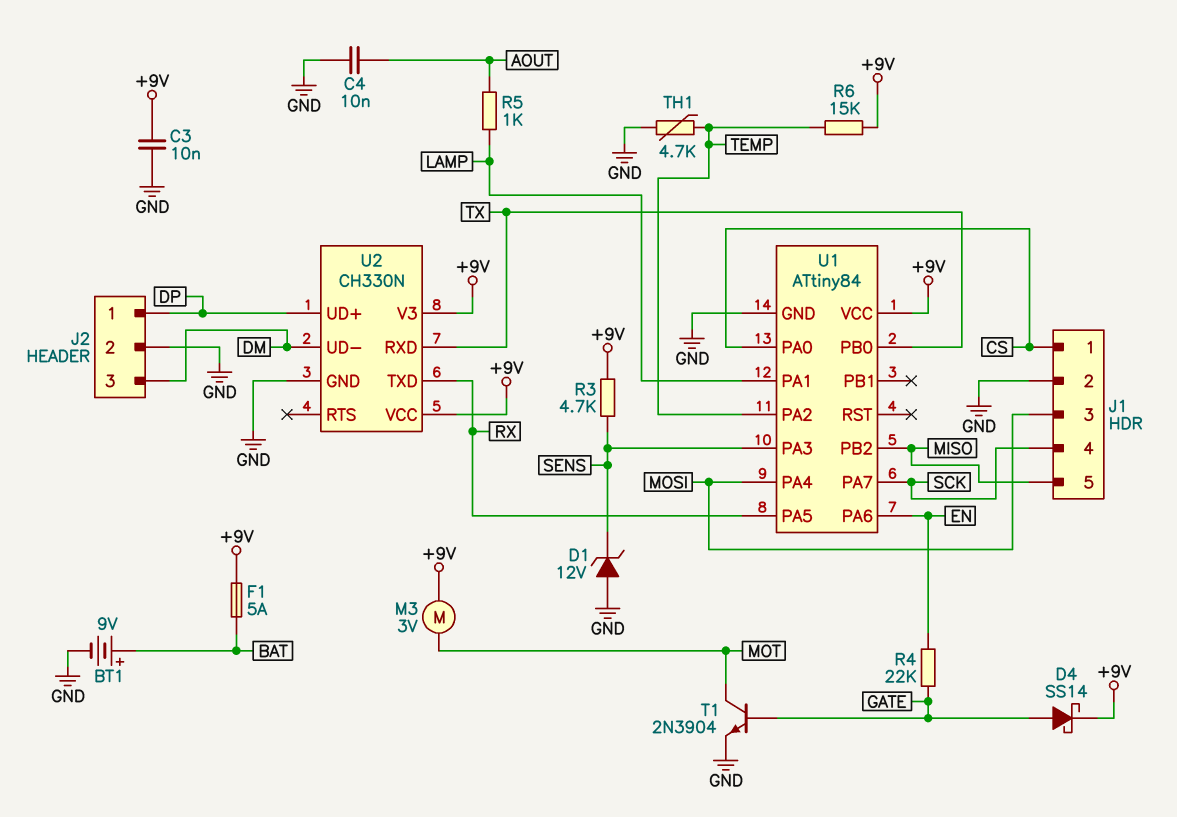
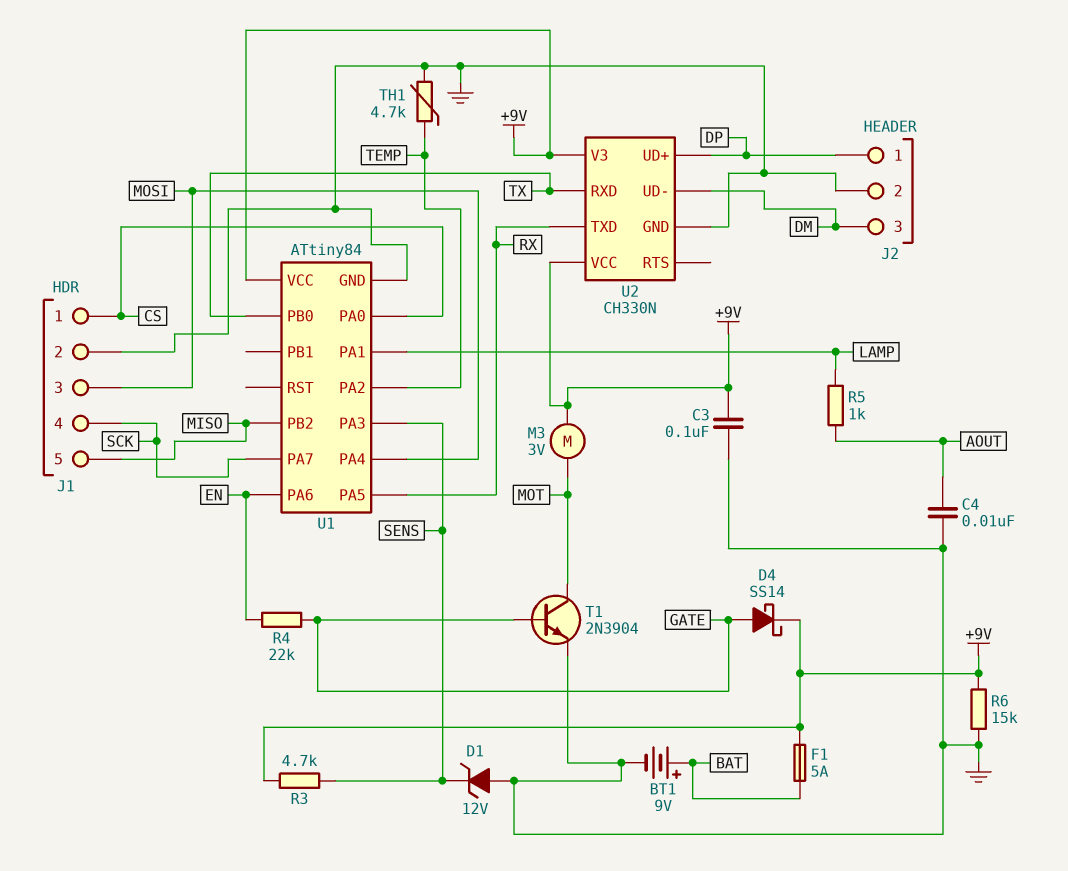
C3: 10nF (+9V, GND) -> 100nF (+9V, GND)
R6: 15k (+9V, TEMP) -> 15k (+9V, GND)

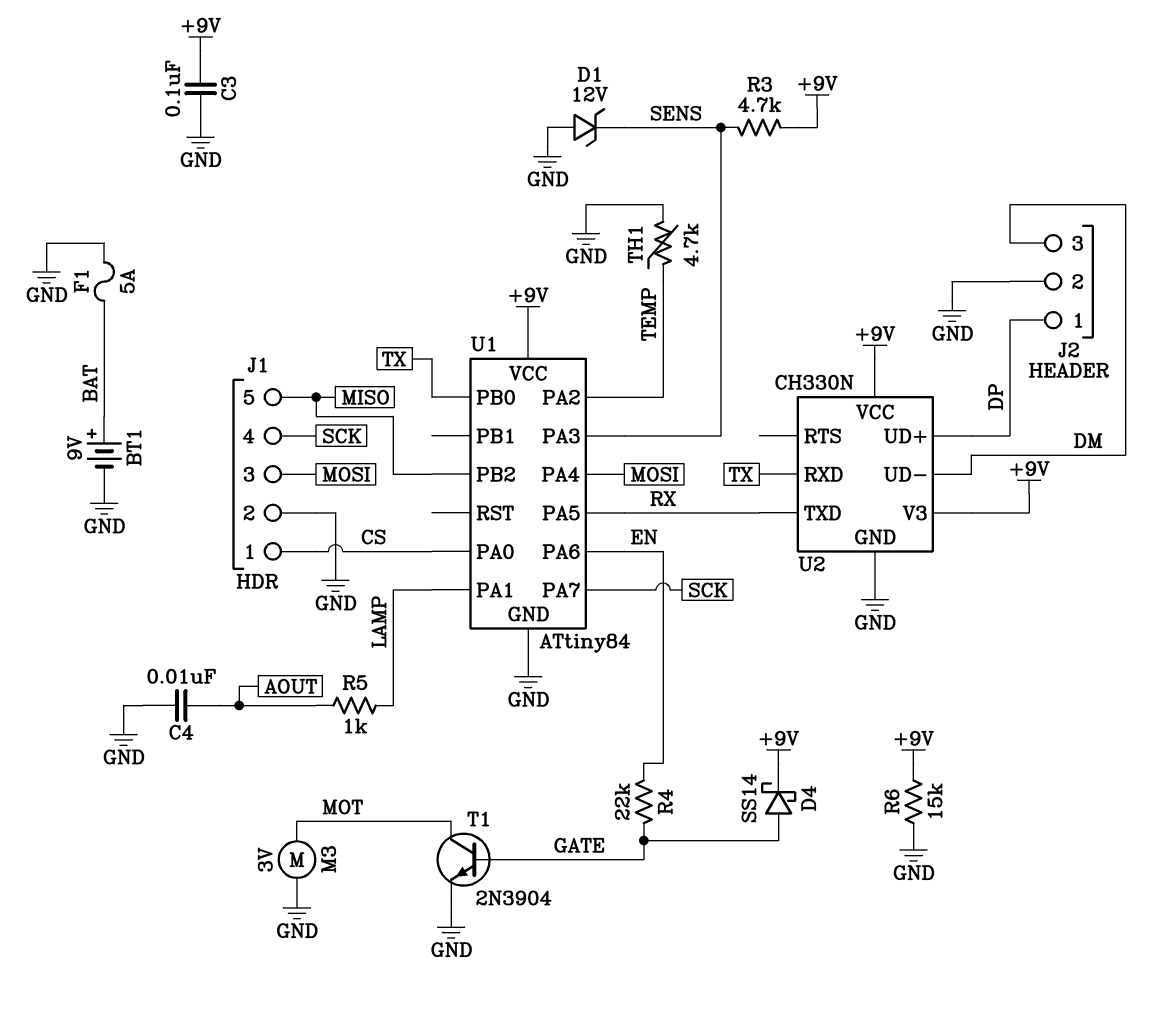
F1: 5A (+9V, BAT) -> 5A (BAT, GND)
M3: motor 3V (+9V, MOT) -> motor 3V (GND, MOT)

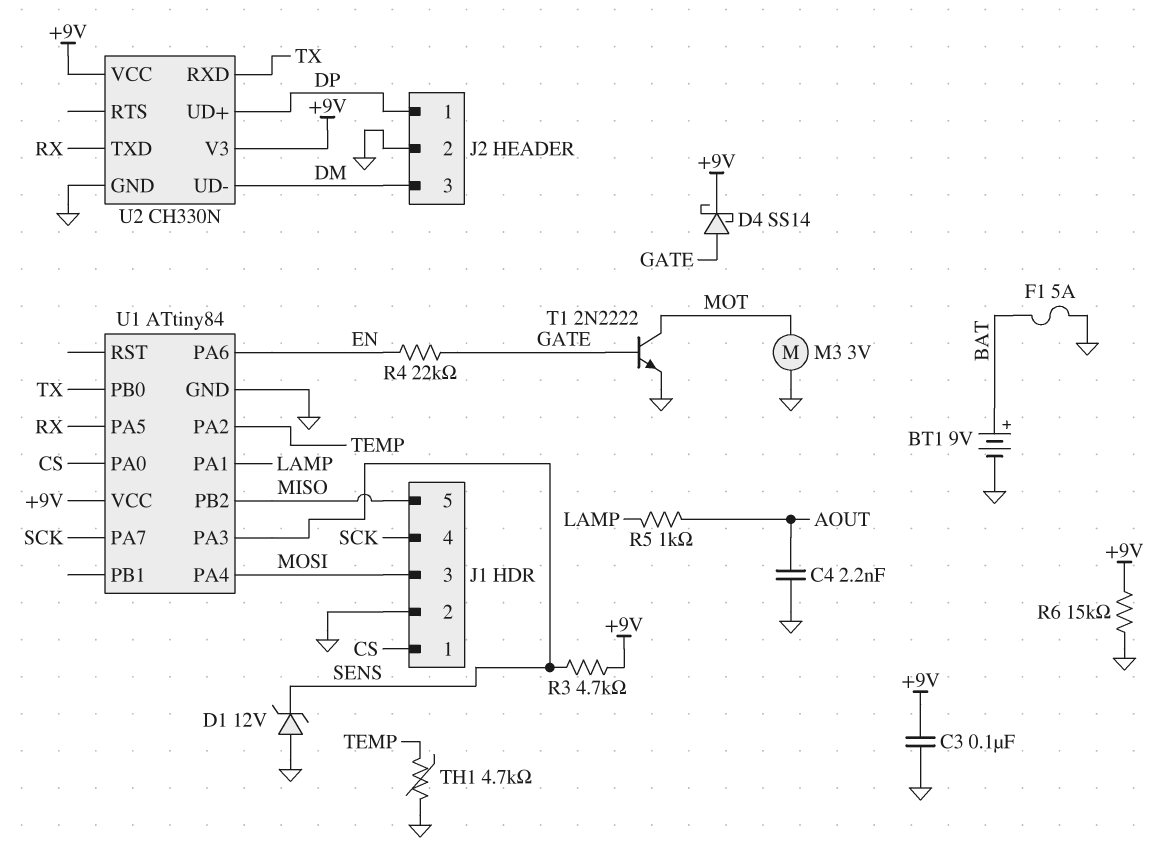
C4: 10nF (AOUT, GND) -> 2.2nF (AOUT, GND)
T1: NPN 2N3904 (B GATE, C MOT, E GND) -> NPN 2N2222 (B GATE, C MOT, E GND)

